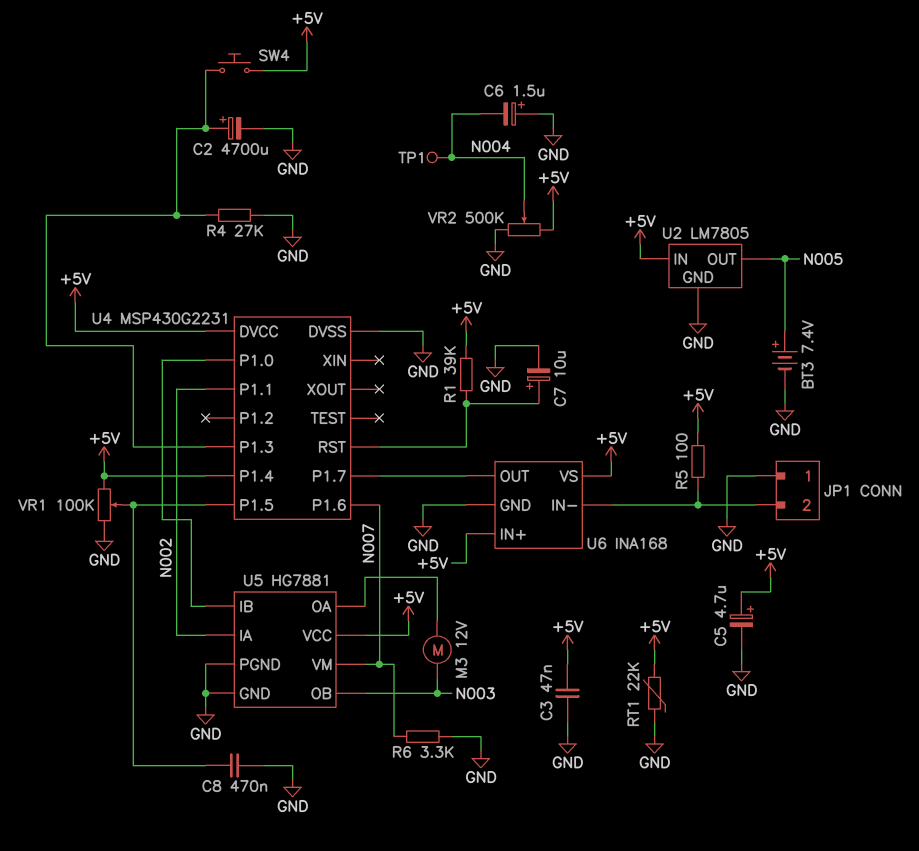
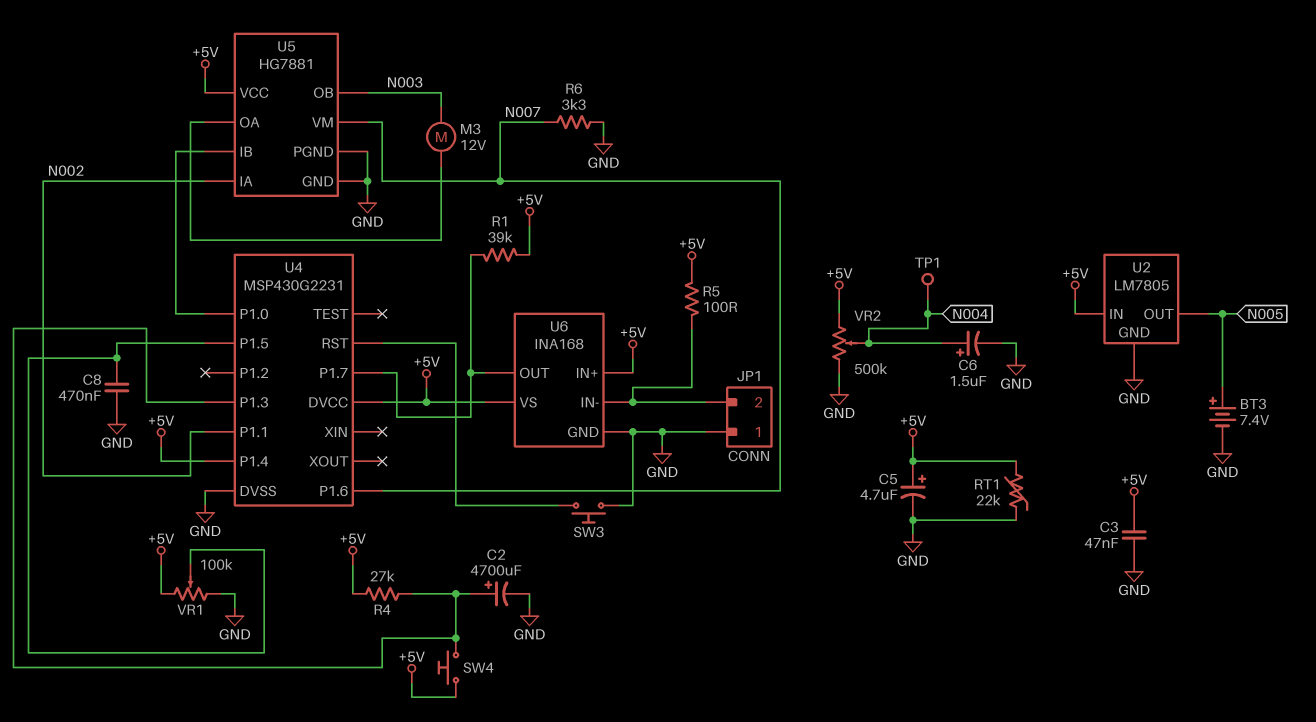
C6: 1.5uF (plus GND, minus N004) -> 1.5uF (plus N004, minus GND)
C7: 10uF (plus U4/RST, minus GND) -> none
R1: 39k (+5V, U4/RST) -> 39k (+5V, U4/P1.7)
R4: 27k (GND, U4/P1.3) -> 27k (+5V, U4/P1.3)
SW3: none -> button (GND, U4/RST)

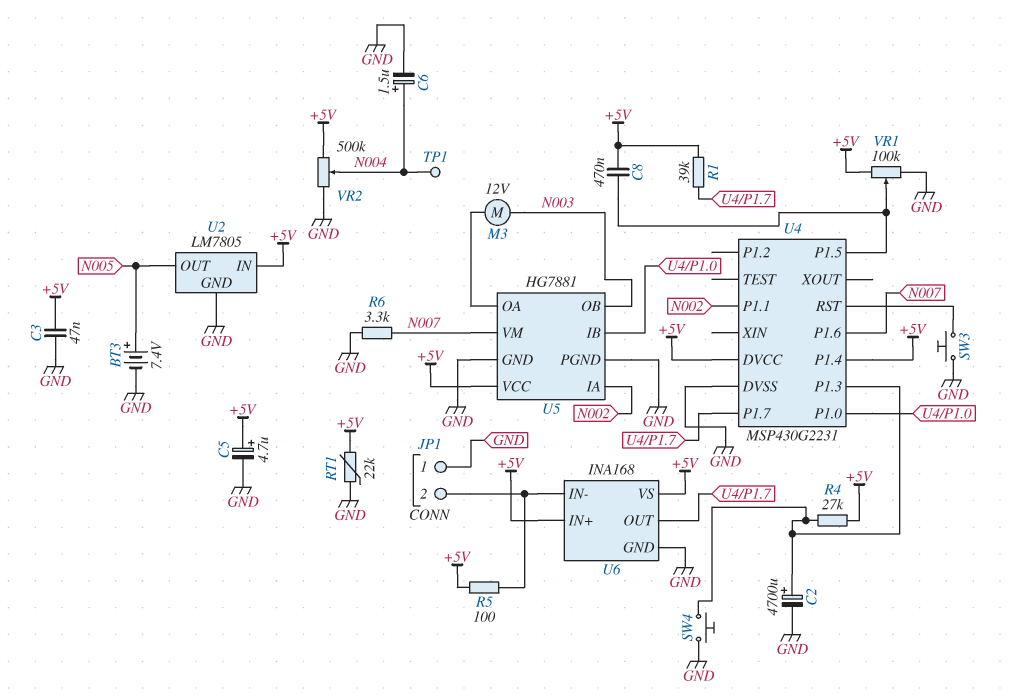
C8: 470nF (GND, U4/P1.5) -> 470nF (+5V, U4/P1.5)
SW4: button (+5V, U4/P1.3) -> button (GND, U4/P1.3)

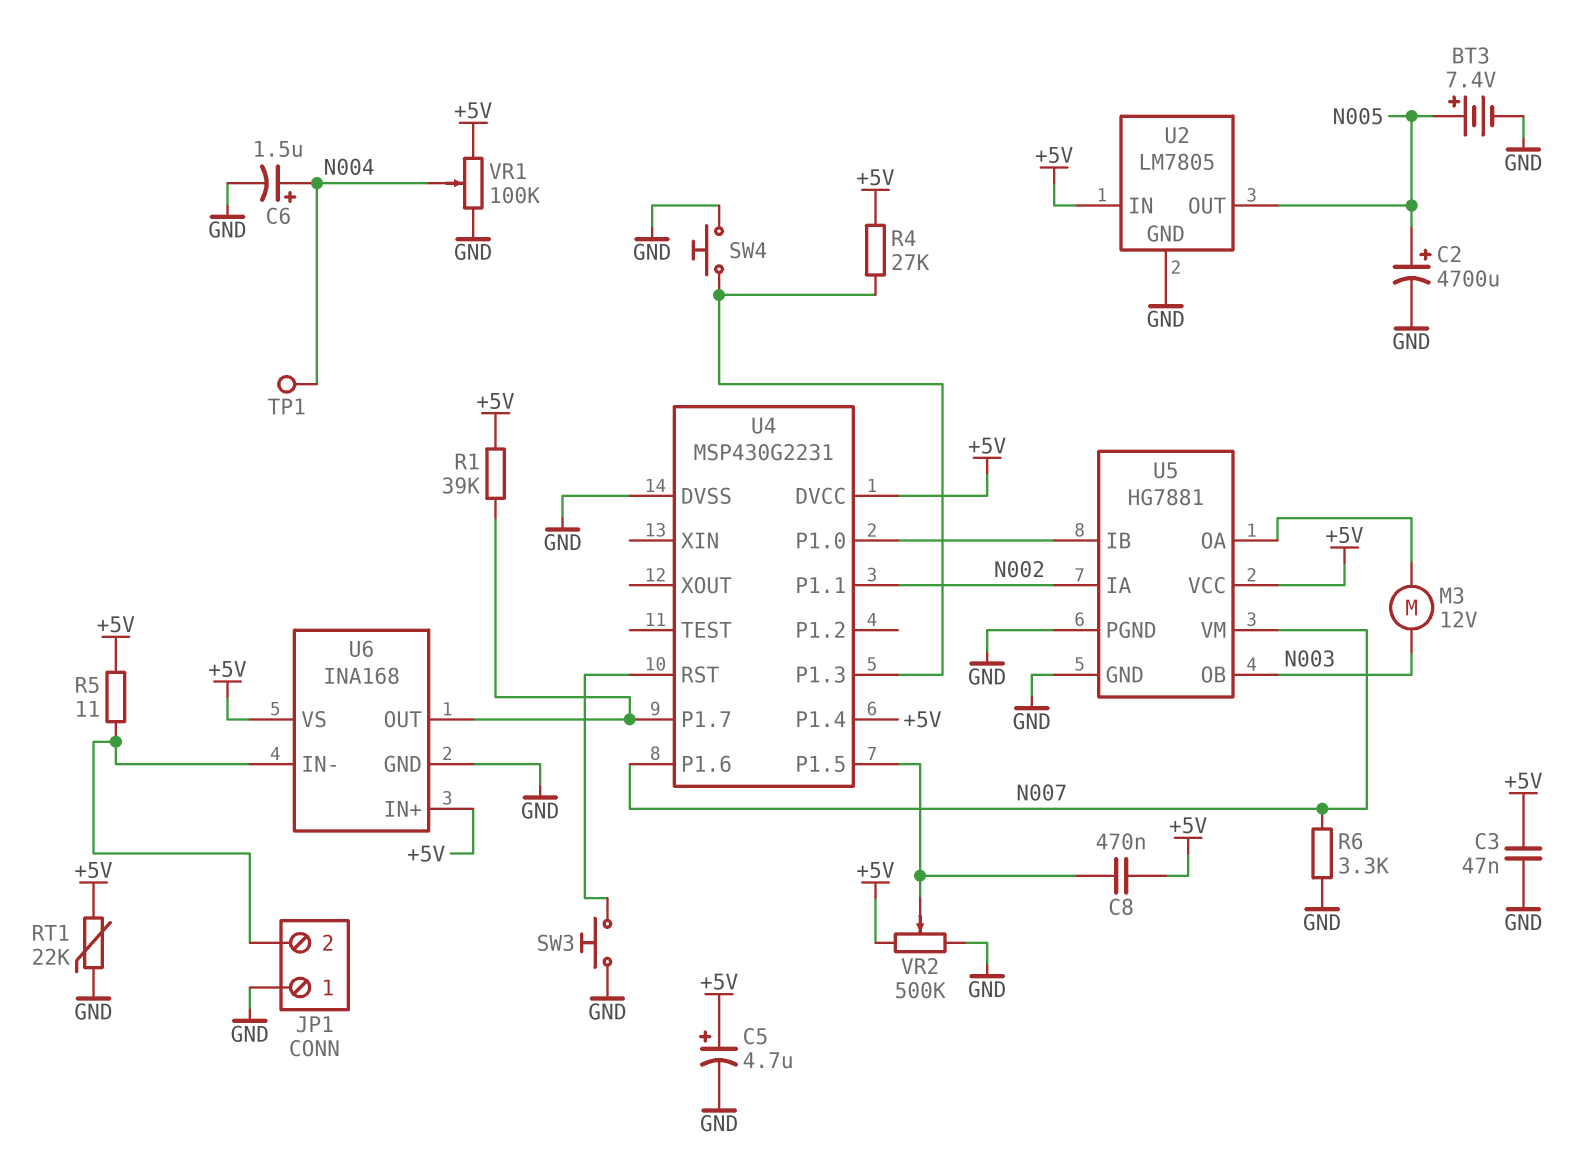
C2: 4700uF (plus U4/P1.3, minus GND) -> 4700uF (plus N005, minus GND)
R5: 100 (+5V, JP1/2) -> 11 (+5V, JP1/2)
VR1: 100k (+5V, GND, wiper U4/P1.5) -> 100k (+5V, GND, wiper N004)
VR2: 500k (+5V, GND, wiper N004) -> 500k (+5V, GND, wiper U4/P1.5)

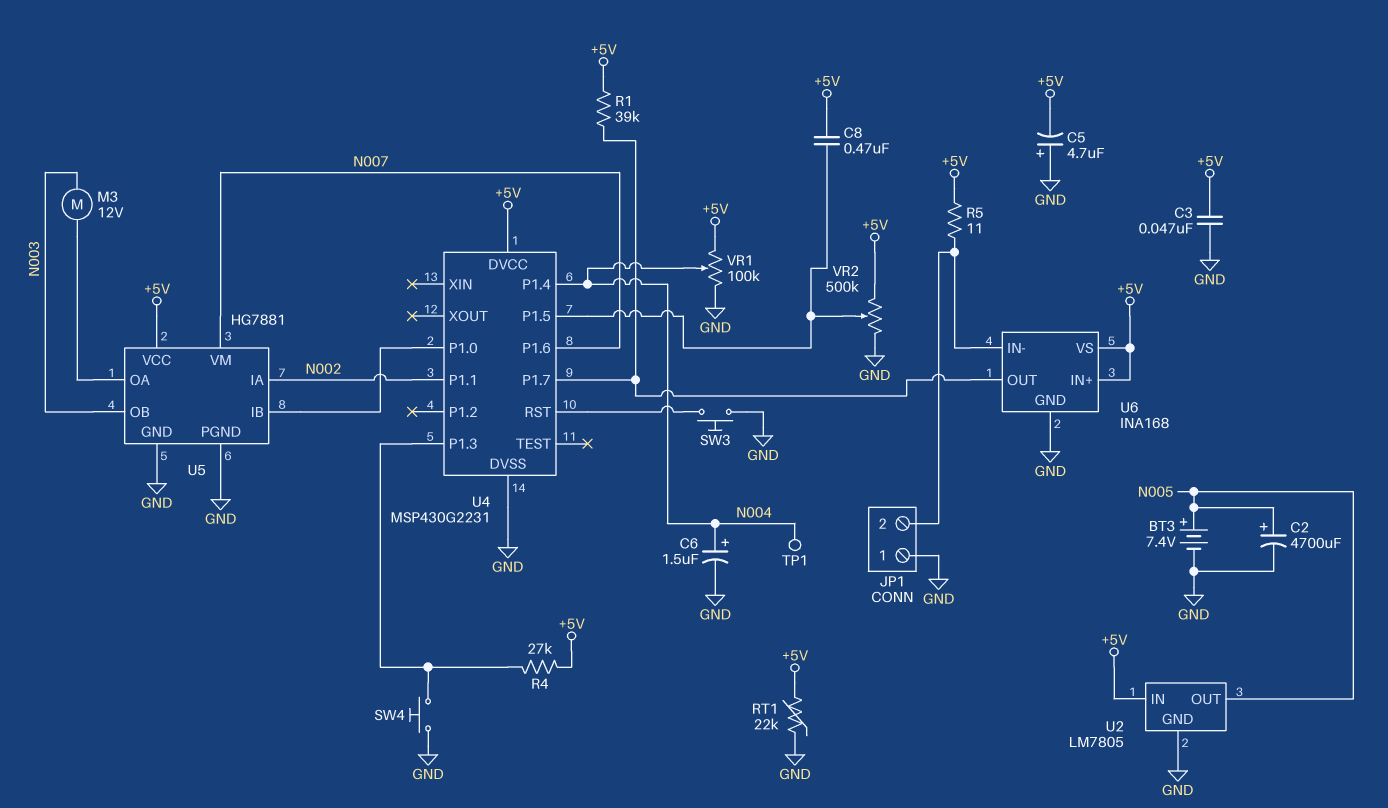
C5: 4.7uF (plus +5V, minus GND) -> 4.7uF (plus GND, minus +5V)
R6: 3.3k (GND, N007) -> none
U4 pin P1.4: +5V -> N004

